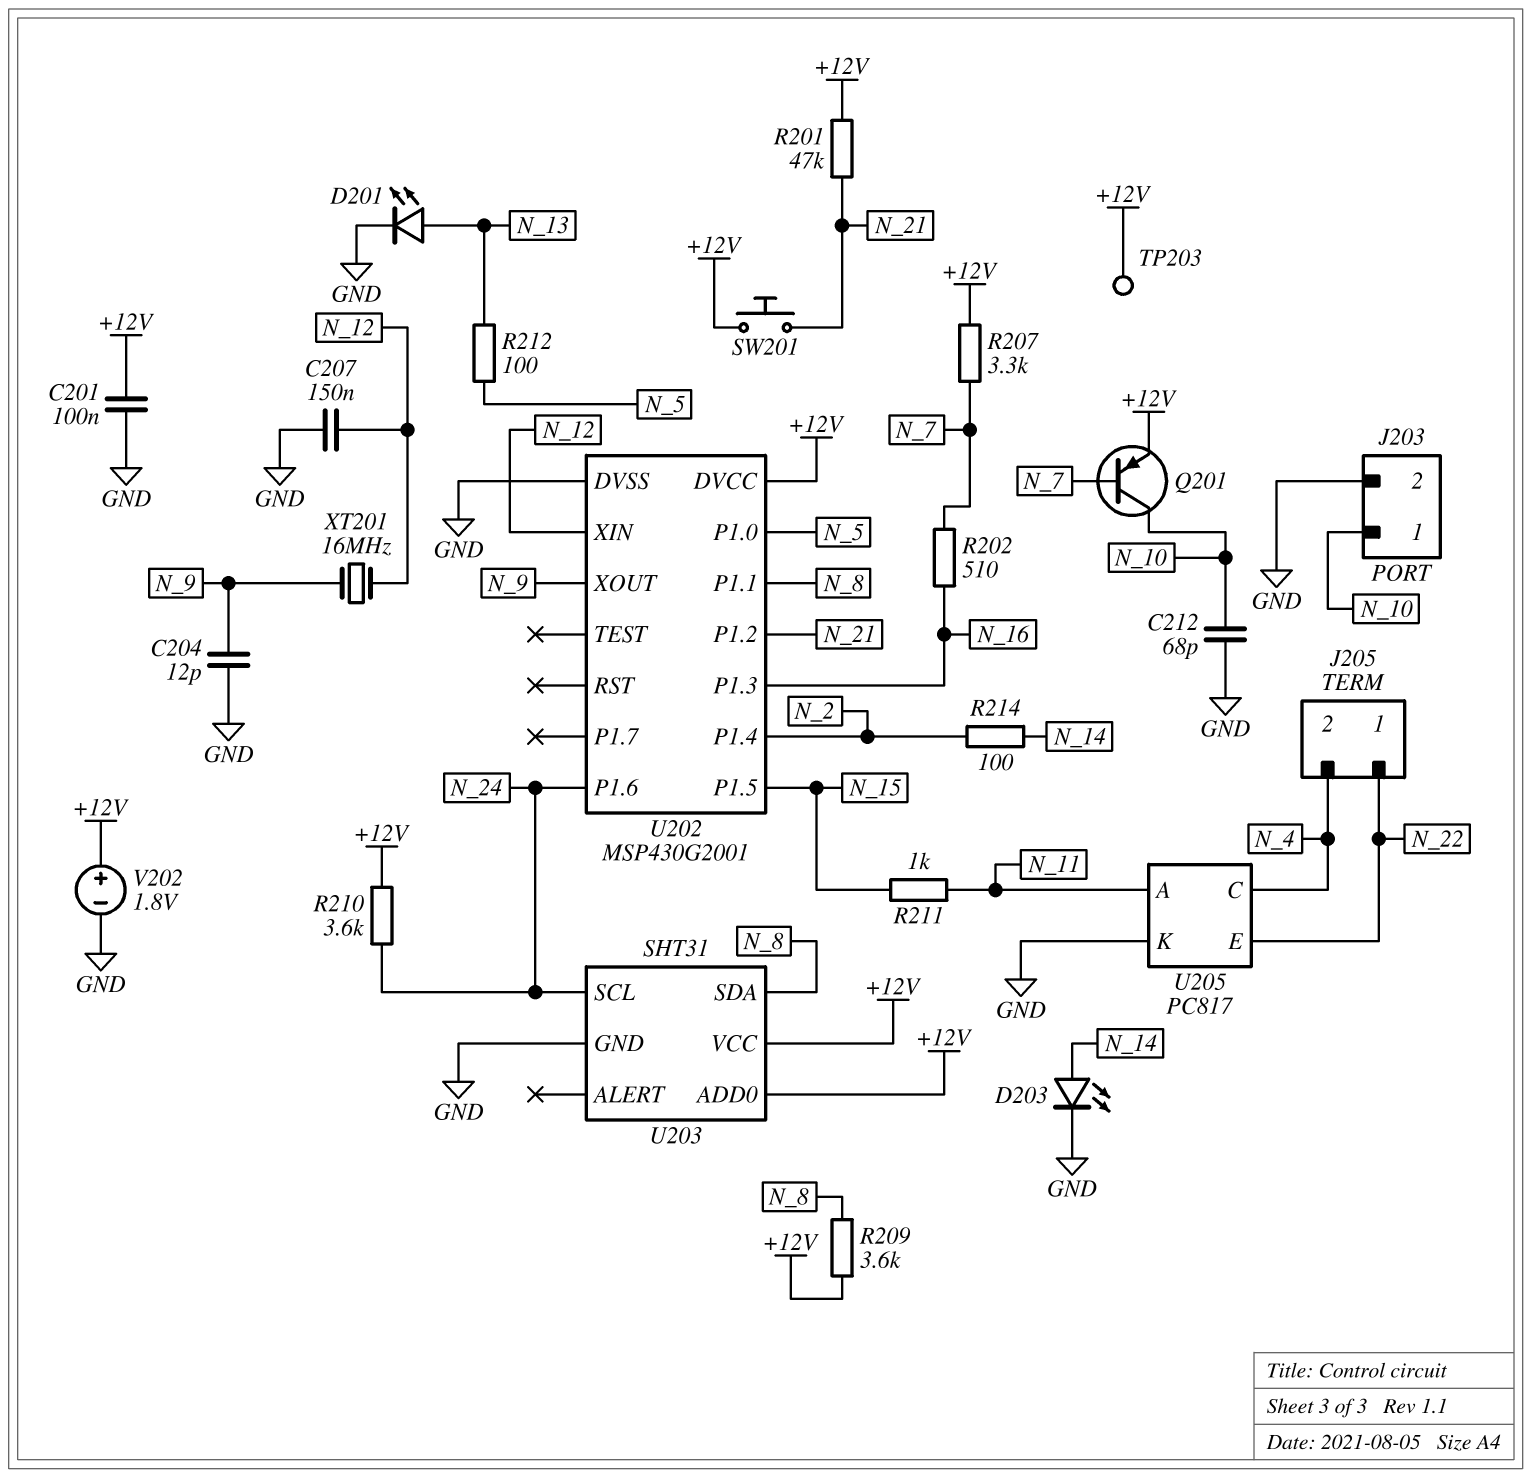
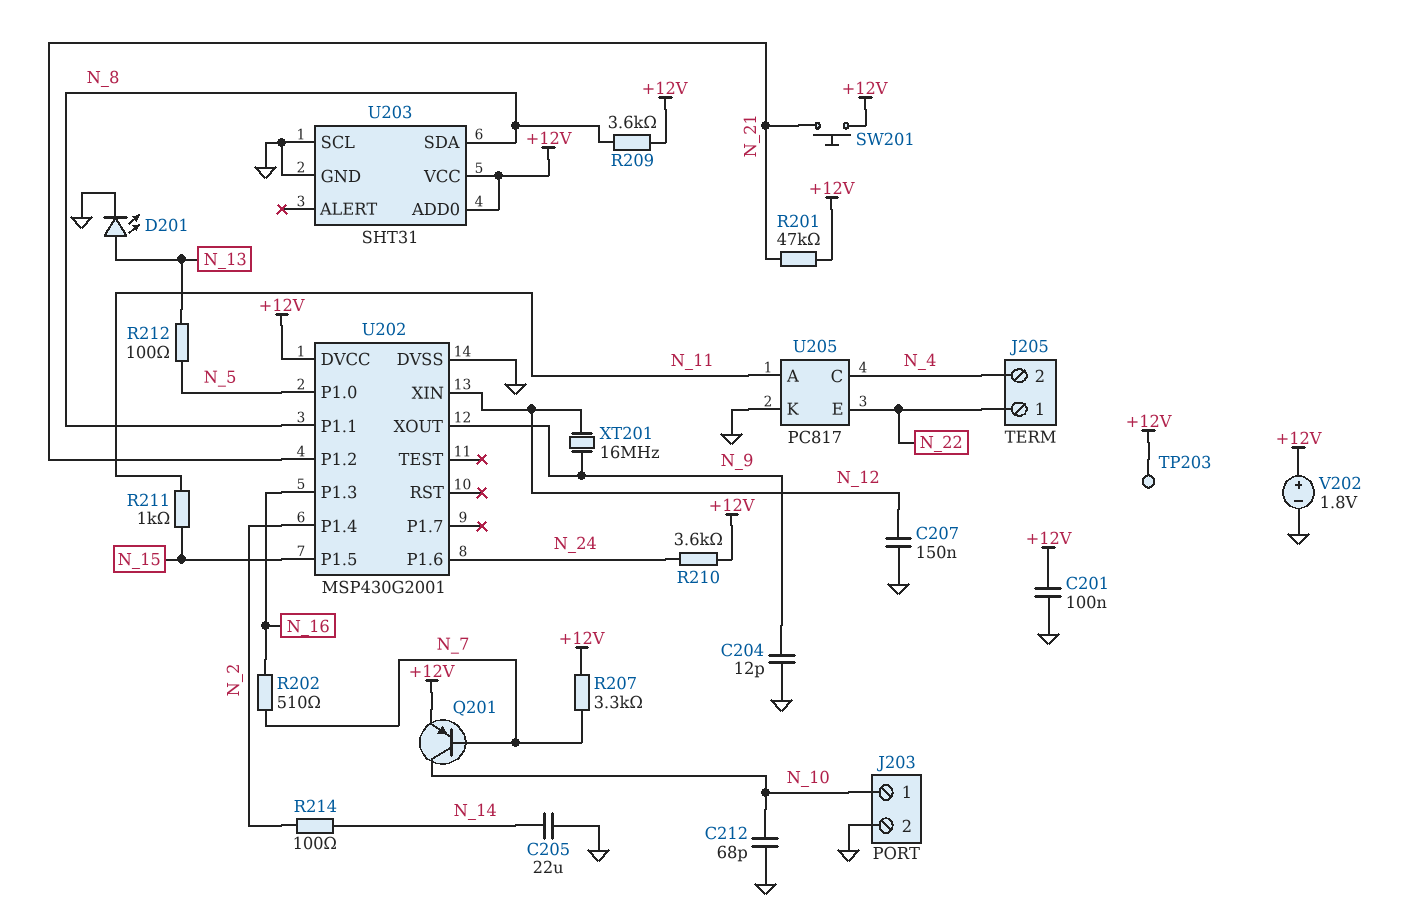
C205: none -> 22uF (GND, N_14)
D203: LED (A N_14, K GND) -> none
U203 pin SCL: N_24 -> GND

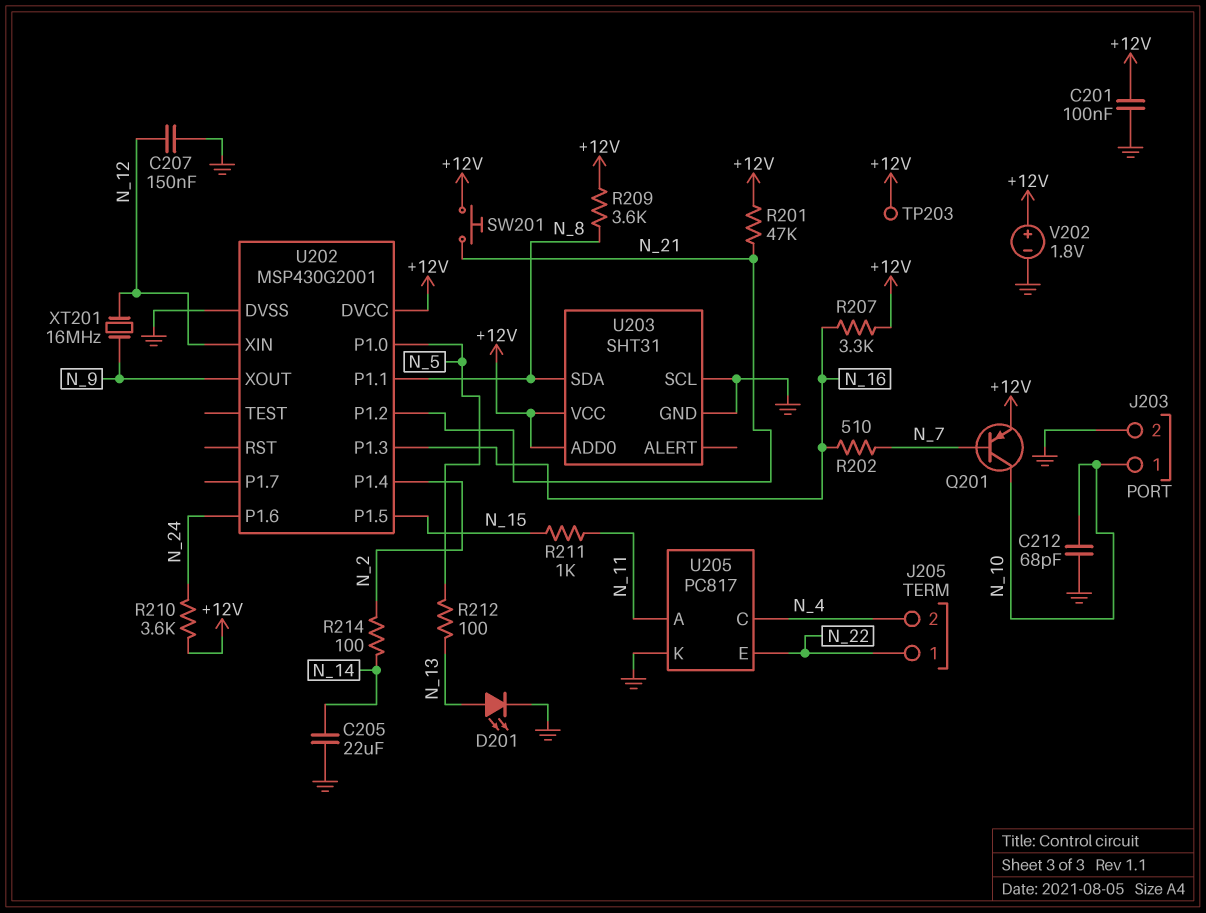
C204: 12pF (GND, N_9) -> none
R207: 3.3k (+12V, N_7) -> 3.3k (+12V, N_16)

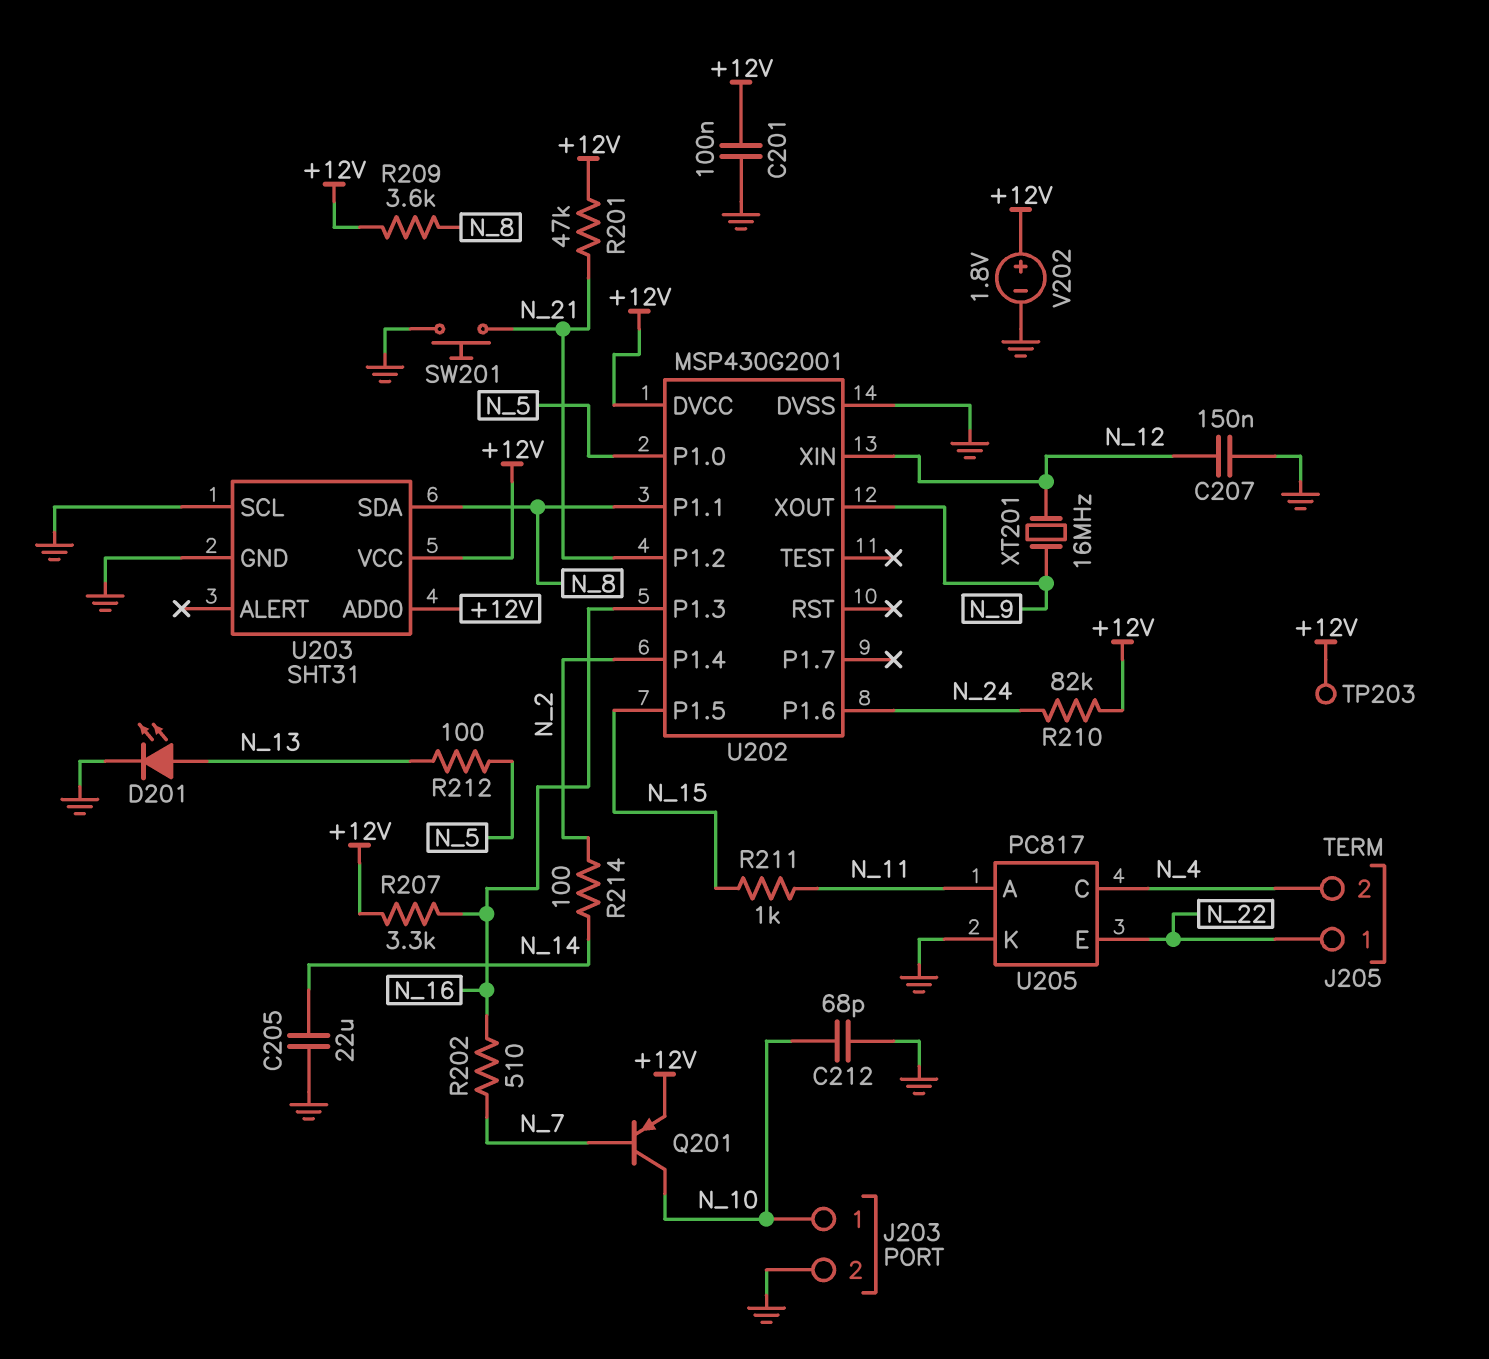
R210: 3.6k (+12V, N_24) -> 82k (+12V, N_24)
SW201: button (+12V, N_21) -> button (GND, N_21)

